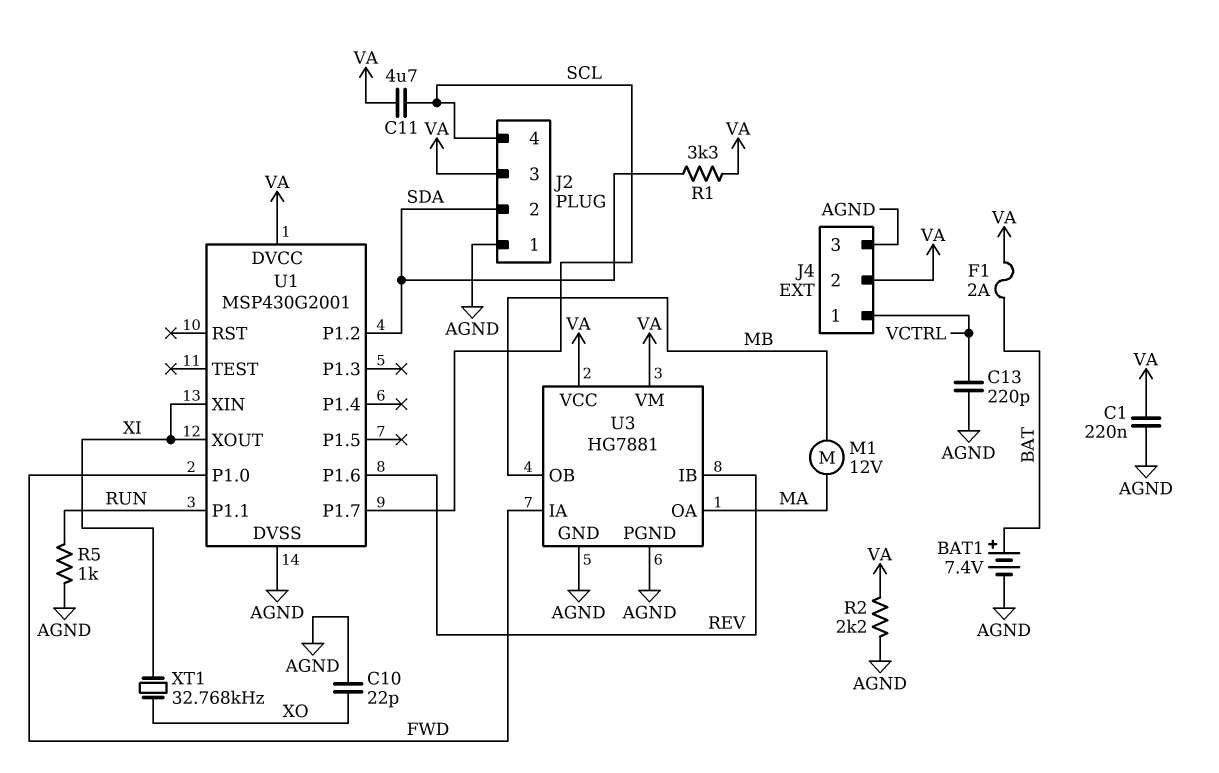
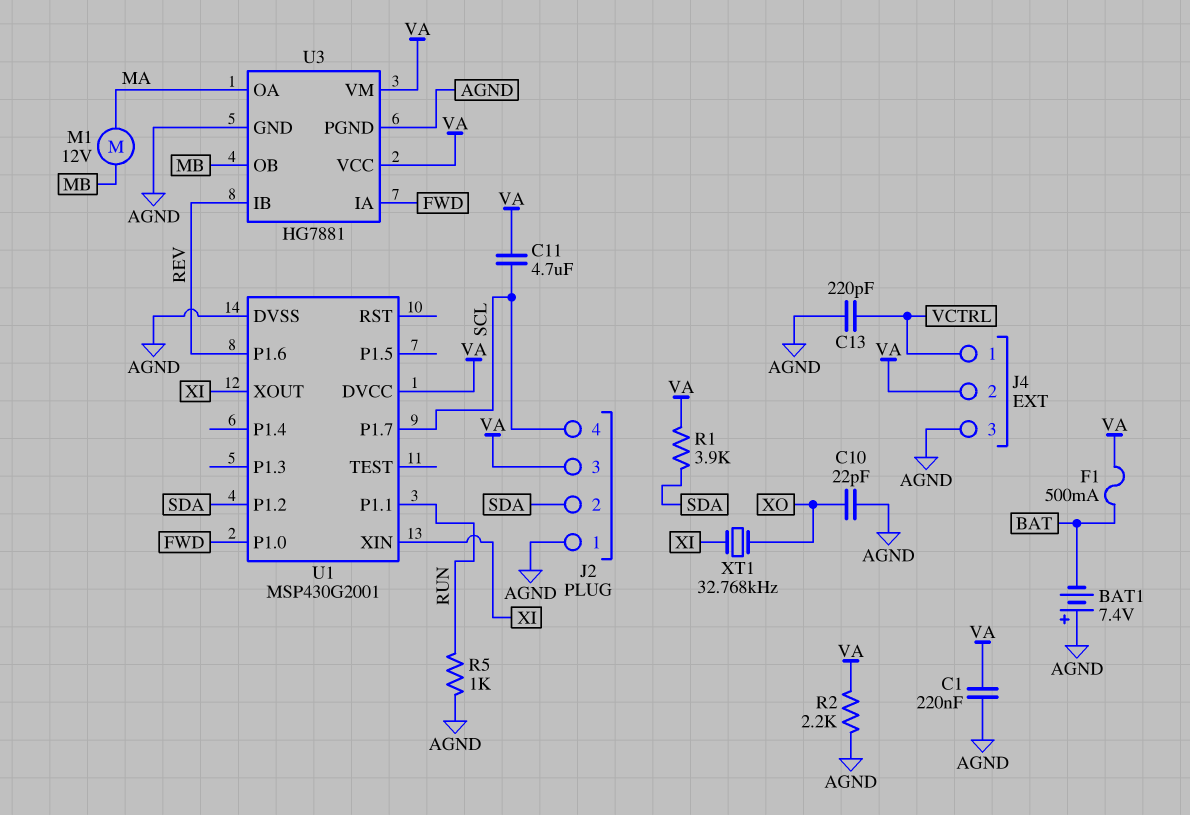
BAT1: 7.4V (plus BAT, minus AGND) -> 7.4V (plus AGND, minus BAT)
F1: 2A (BAT, VA) -> 500mA (BAT, VA)
R1: 3.3k (SDA, VA) -> 3.9k (SDA, VA)

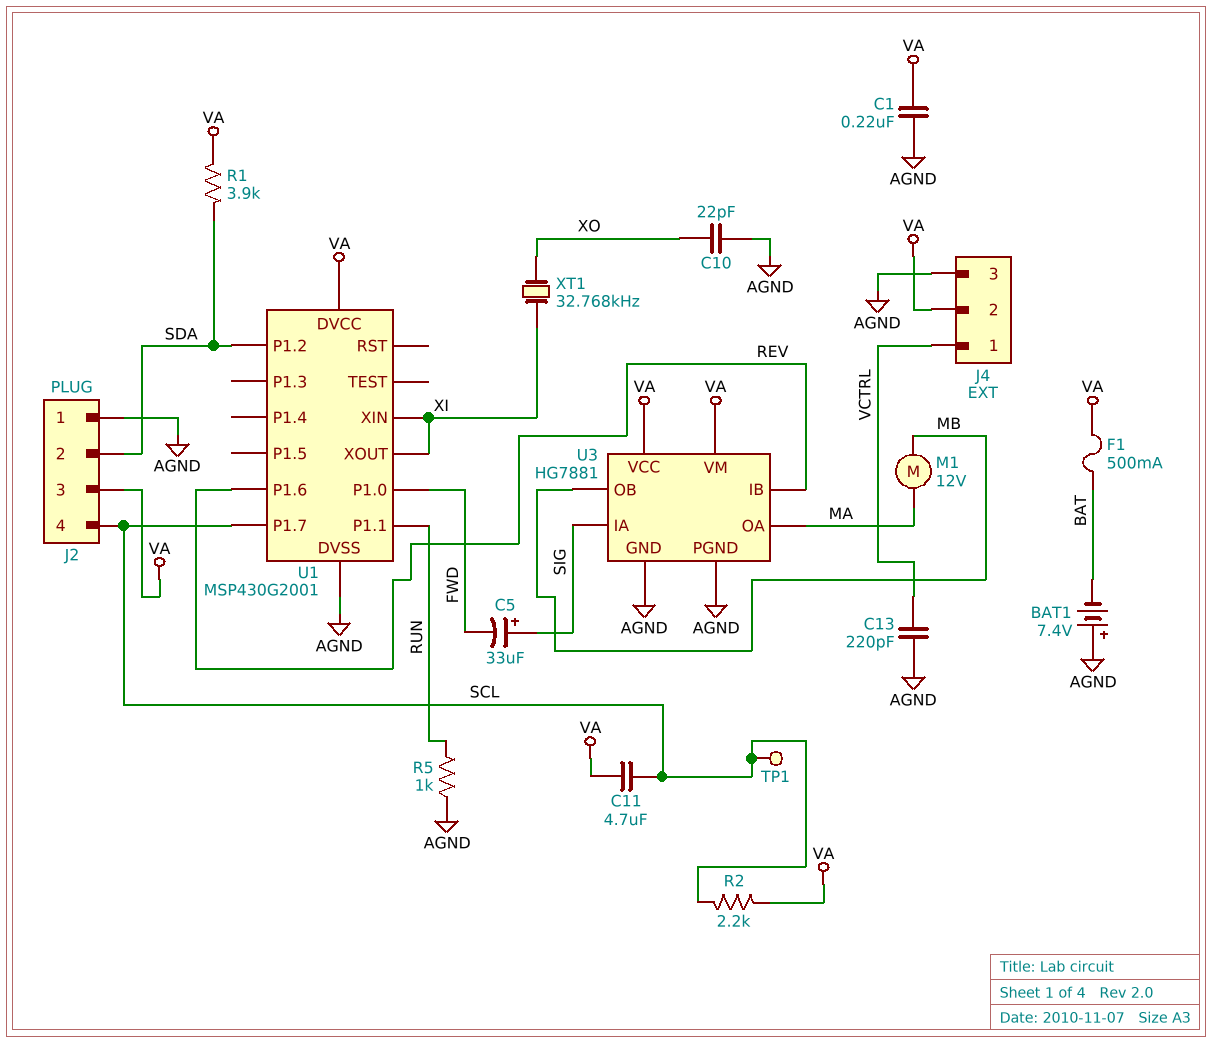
C5: none -> 33uF (plus SIG, minus FWD)
R2: 2.2k (AGND, VA) -> 2.2k (SCL, VA)
TP1: none -> test point (SCL)
U3 pin IA: FWD -> SIG

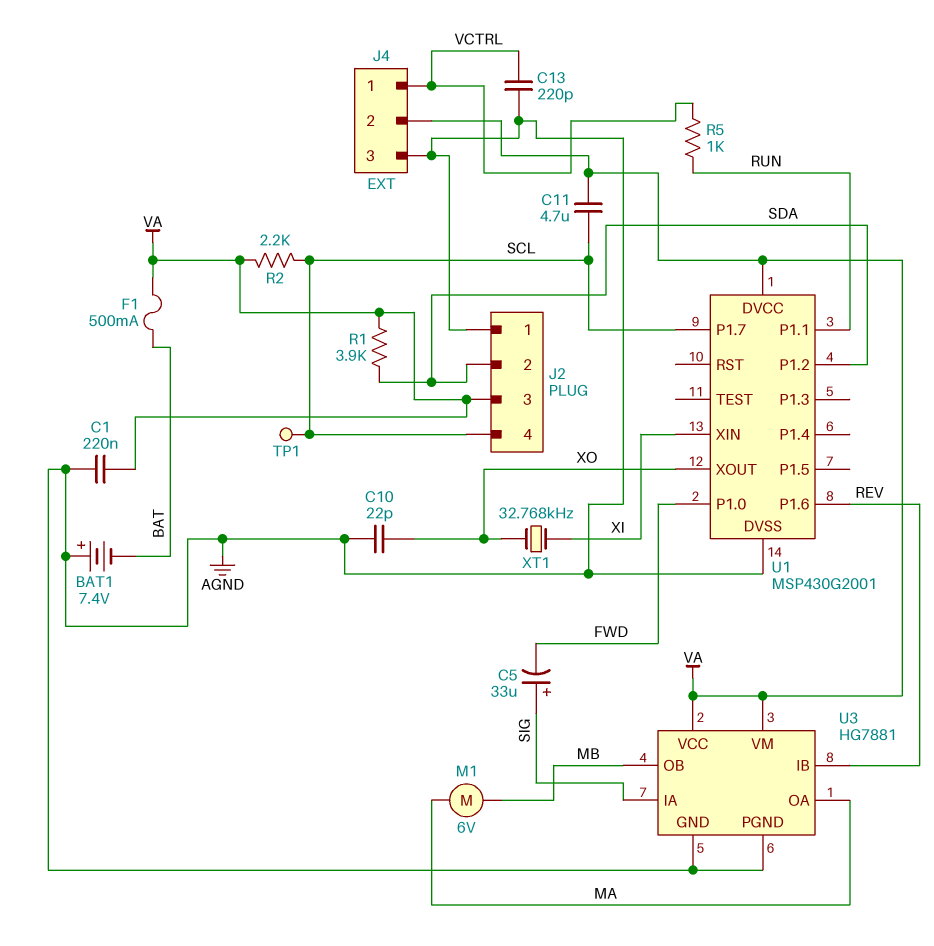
M1: motor 12V (MA, MB) -> motor 6V (MA, MB)
R5: 1k (AGND, RUN) -> 1k (RUN, VCTRL)
U1 pin XOUT: XI -> XO

